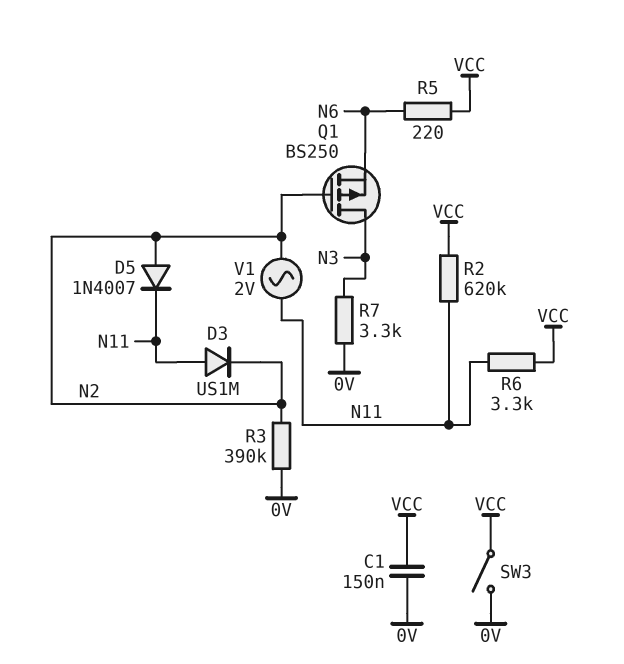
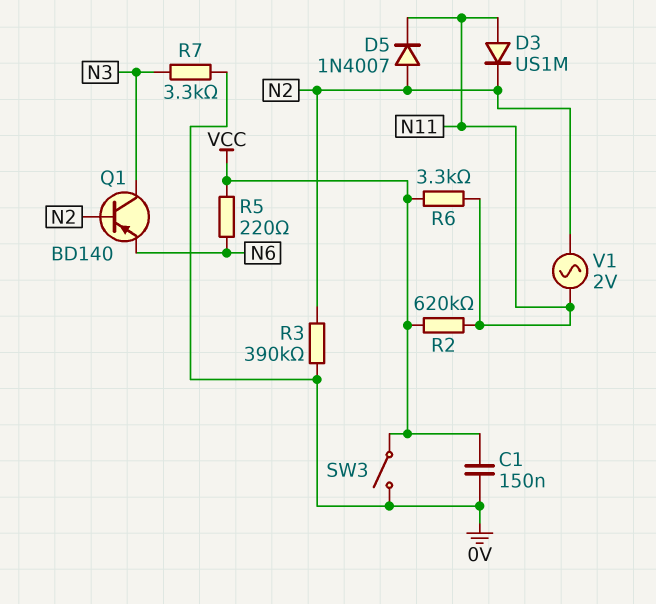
Q1: PMOS BS250 (G N2, D N3, S N6) -> PNP BD140 (B N2, C N3, E N6)

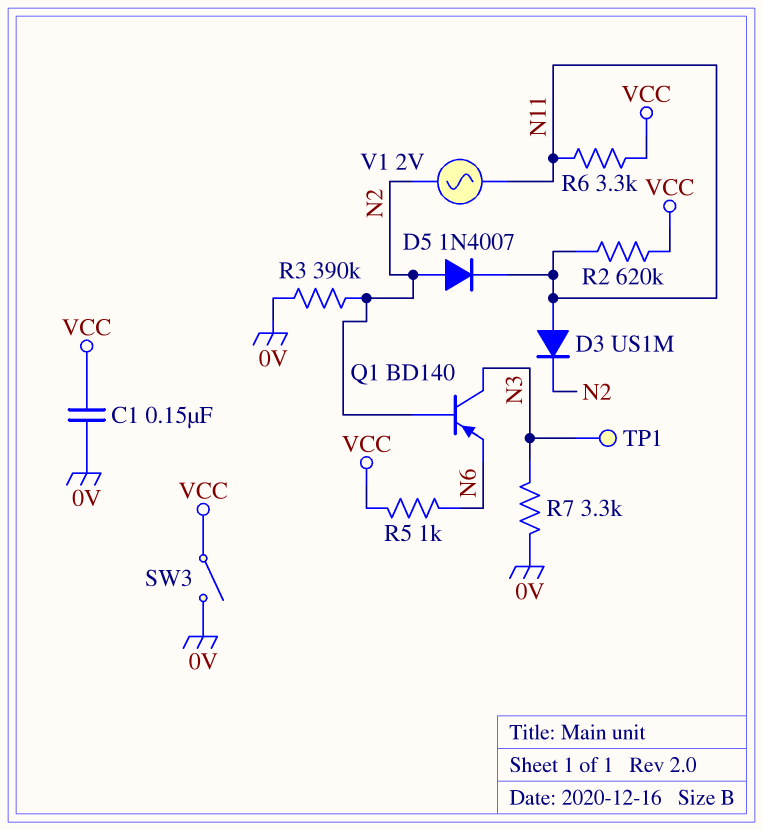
R5: 220 (N6, VCC) -> 1k (N6, VCC)
TP1: none -> test point (N3)

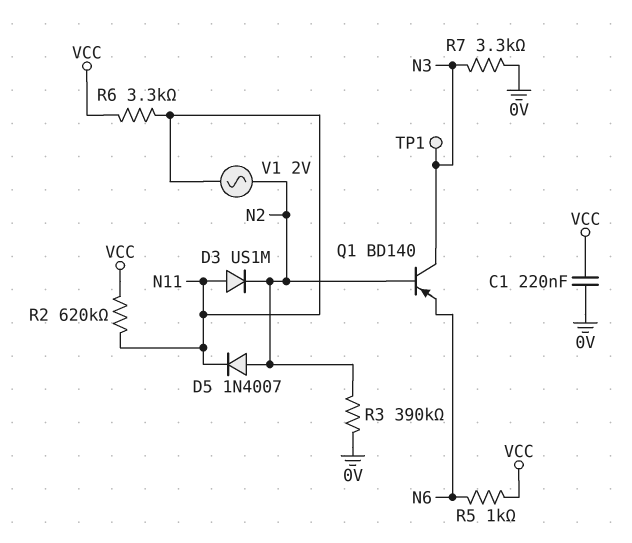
C1: 150nF (0V, VCC) -> 220nF (0V, VCC)
SW3: switch (0V, VCC) -> none

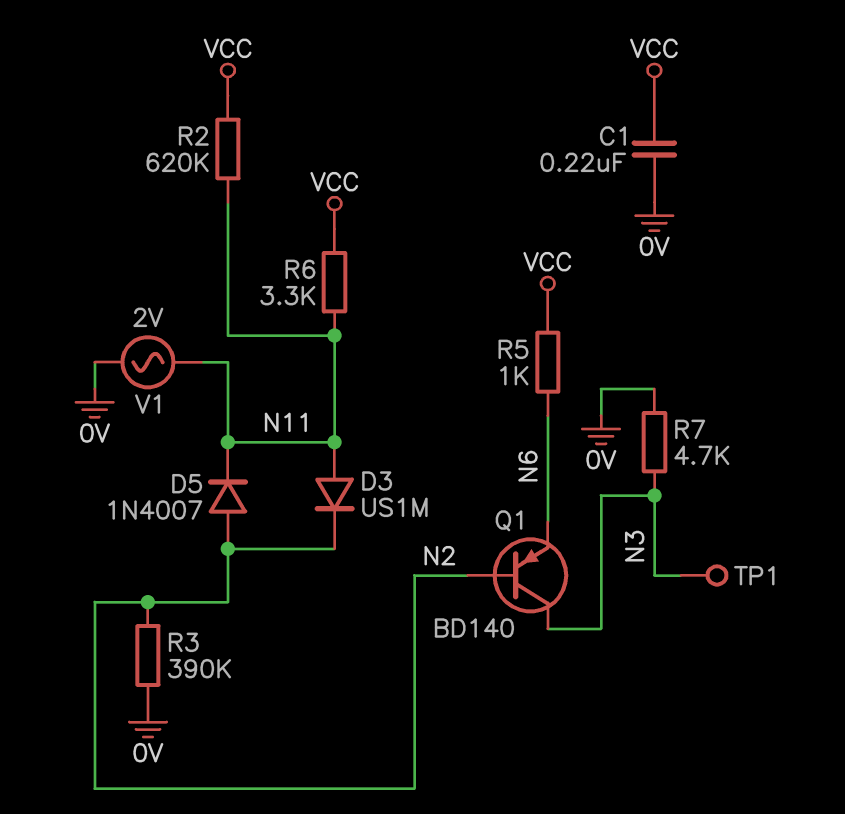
R7: 3.3k (0V, N3) -> 4.7k (0V, N3)
V1: AC 2V (N2, N11) -> AC 2V (0V, N11)

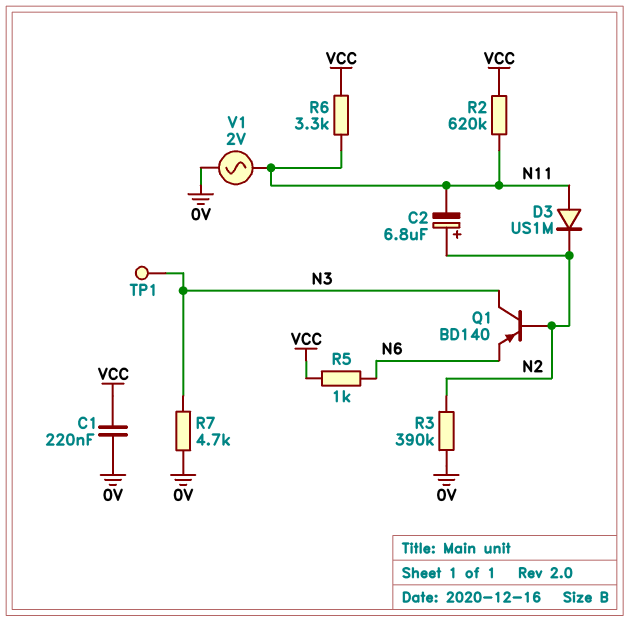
C2: none -> 6.8uF (plus N2, minus N11)
D5: diode 1N4007 (A N2, K N11) -> none

